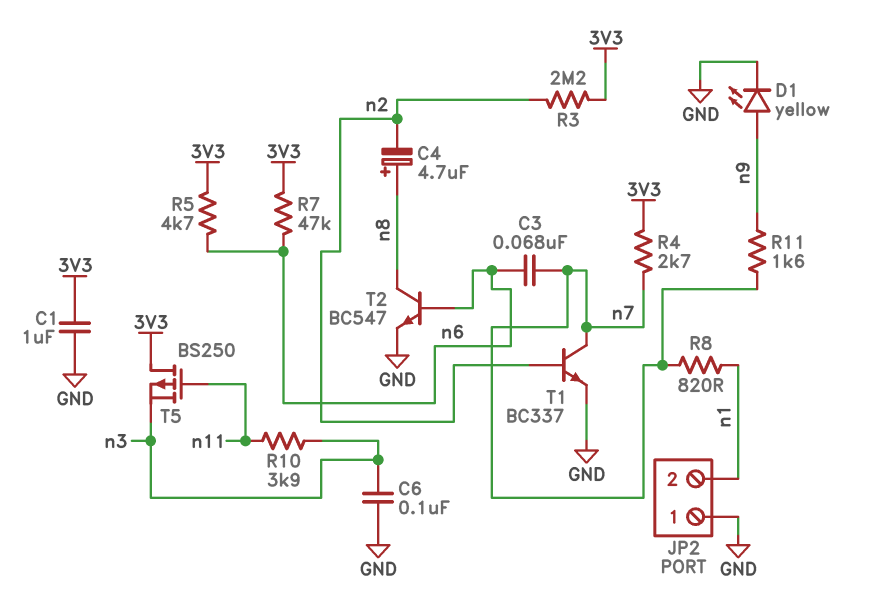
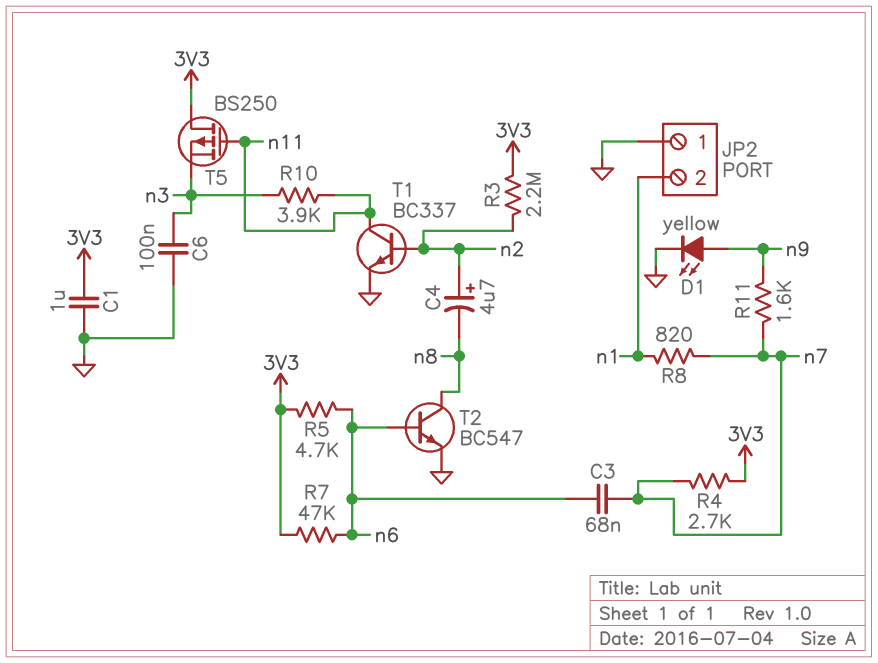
C4: 4.7uF (plus n8, minus n2) -> 4.7uF (plus n2, minus n8)
T1: NPN BC337 (B n2, C n7, E GND) -> NPN BC337 (B n2, C n11, E GND)

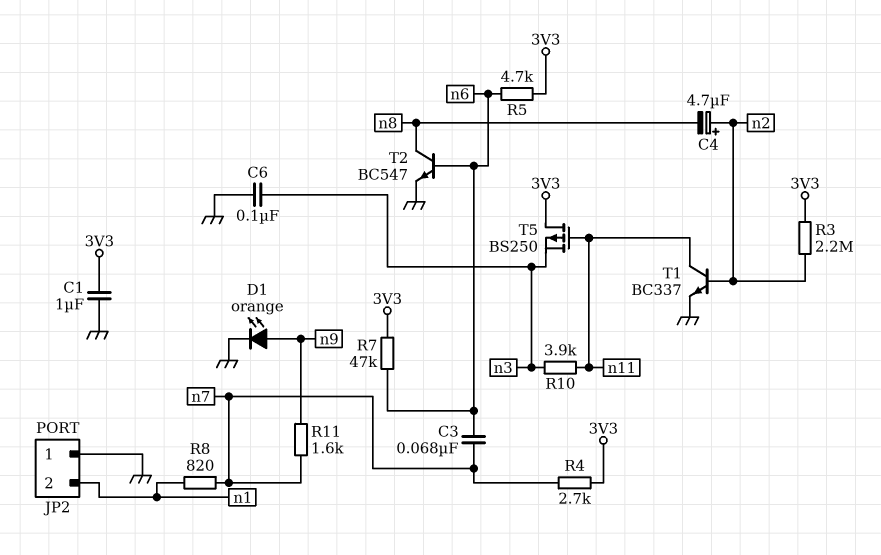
D1: LED yellow (A n9, K GND) -> LED orange (A n9, K GND)

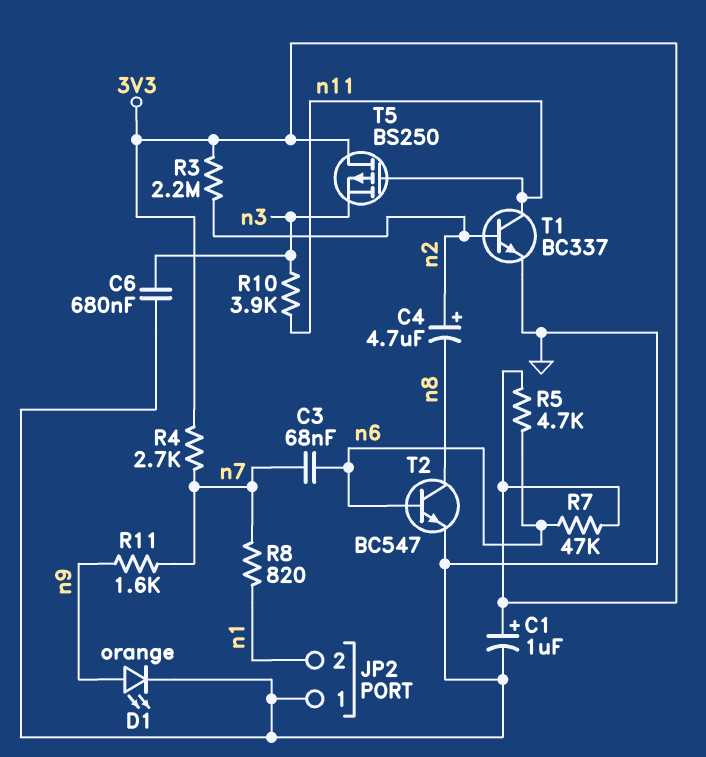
C1: 1uF (3V3, GND) -> 1uF (plus 3V3, minus GND)
C6: 100nF (GND, n3) -> 680nF (GND, n3)

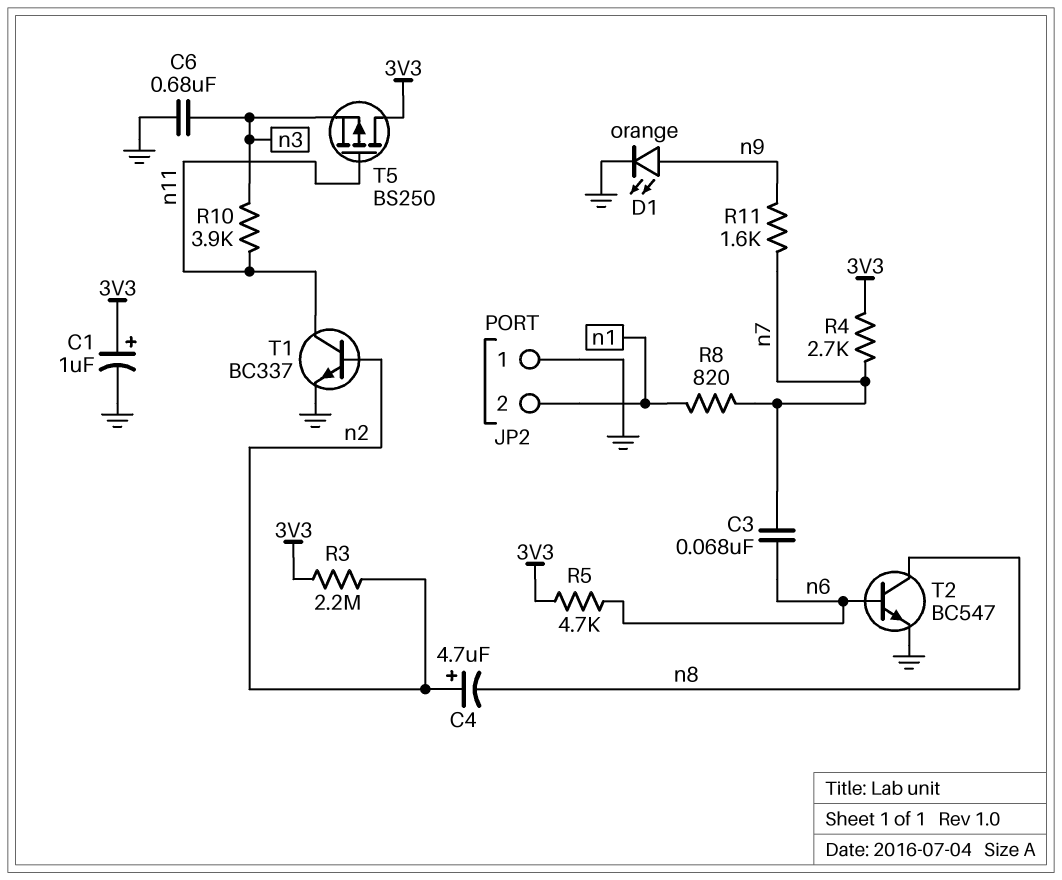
R7: 47k (3V3, n6) -> none

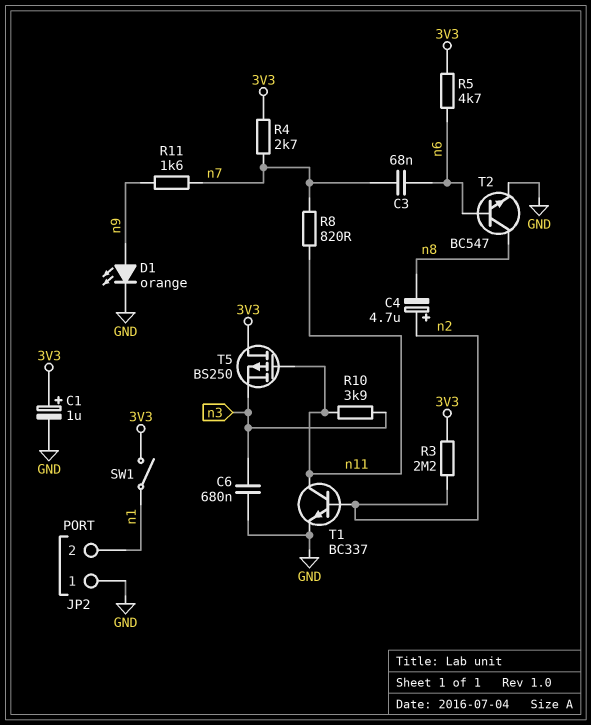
R8: 820 (n1, n7) -> 820 (n7, n11)
SW1: none -> switch (3V3, n1)

